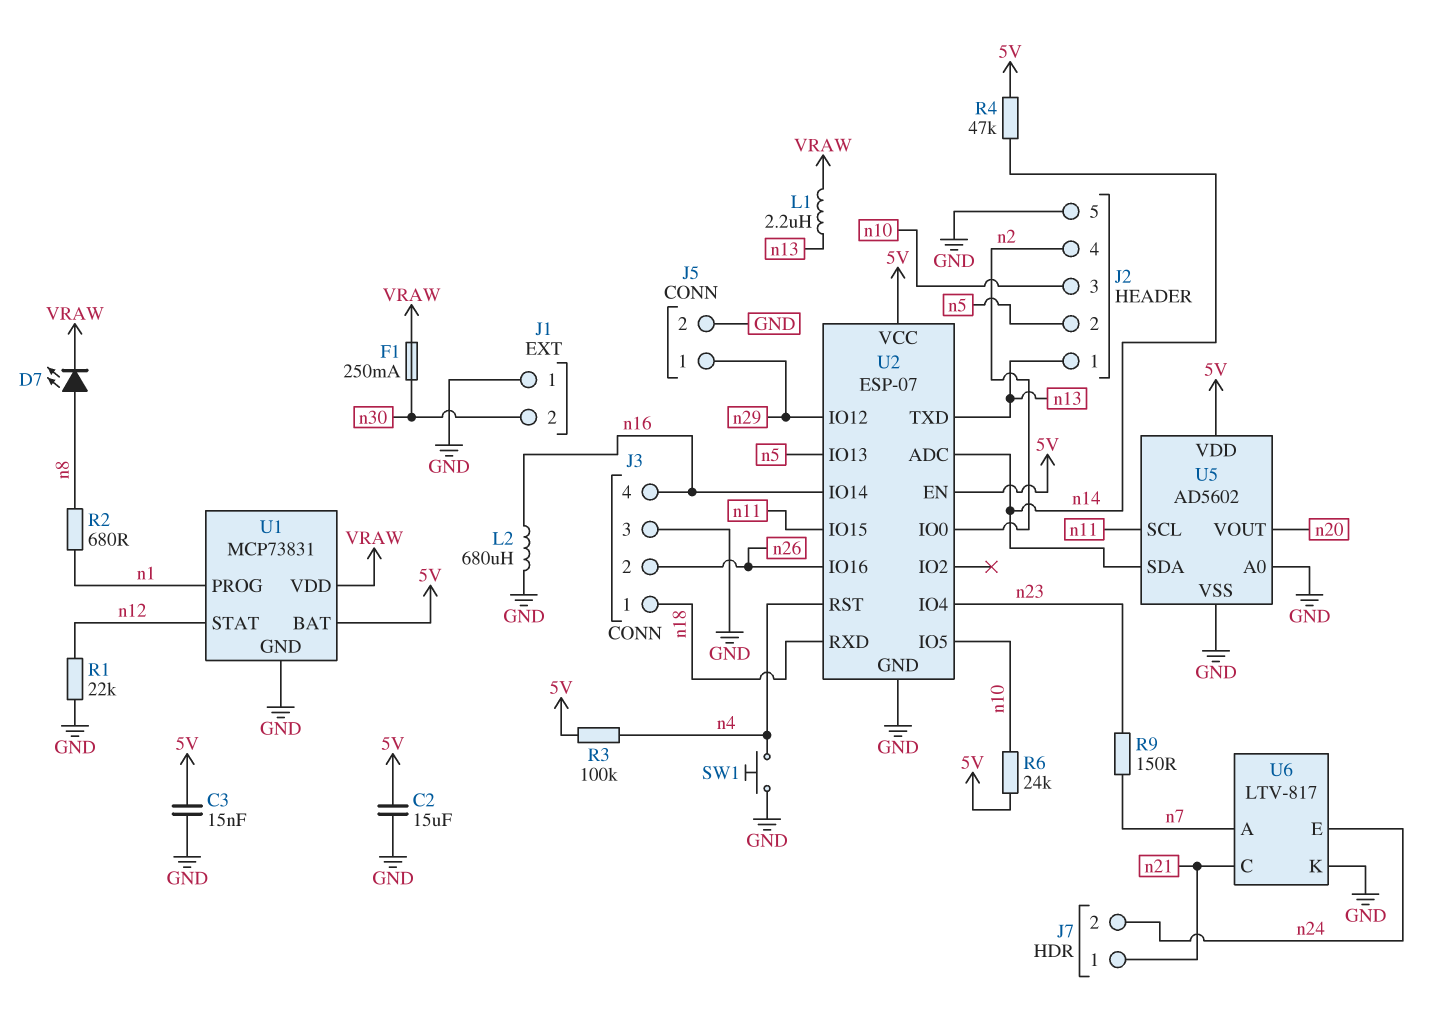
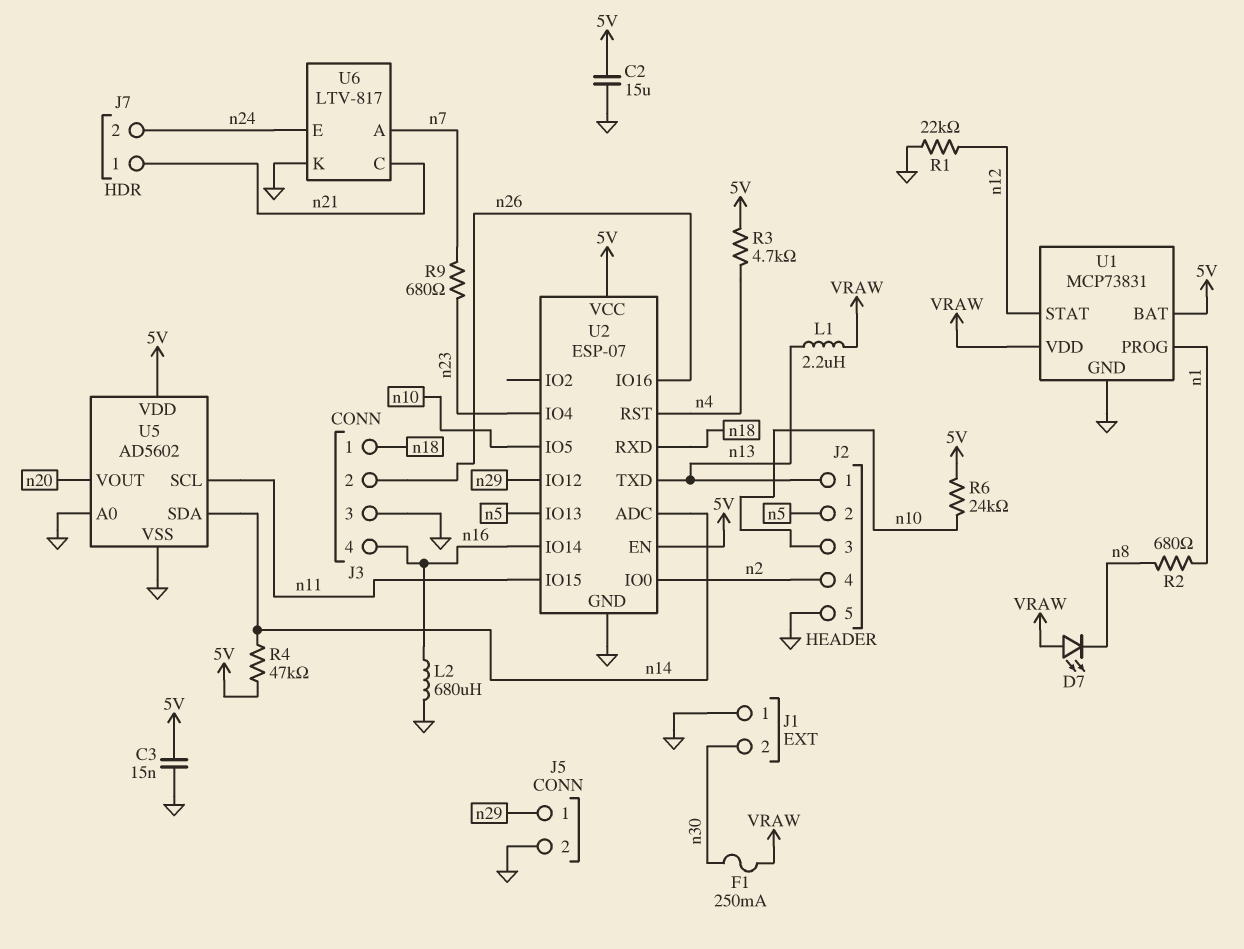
D7: LED (A n8, K VRAW) -> LED (A VRAW, K n8)
R3: 100k (5V, n4) -> 4.7k (5V, n4)
R9: 150 (n7, n23) -> 680 (n7, n23)
SW1: button (GND, n4) -> none

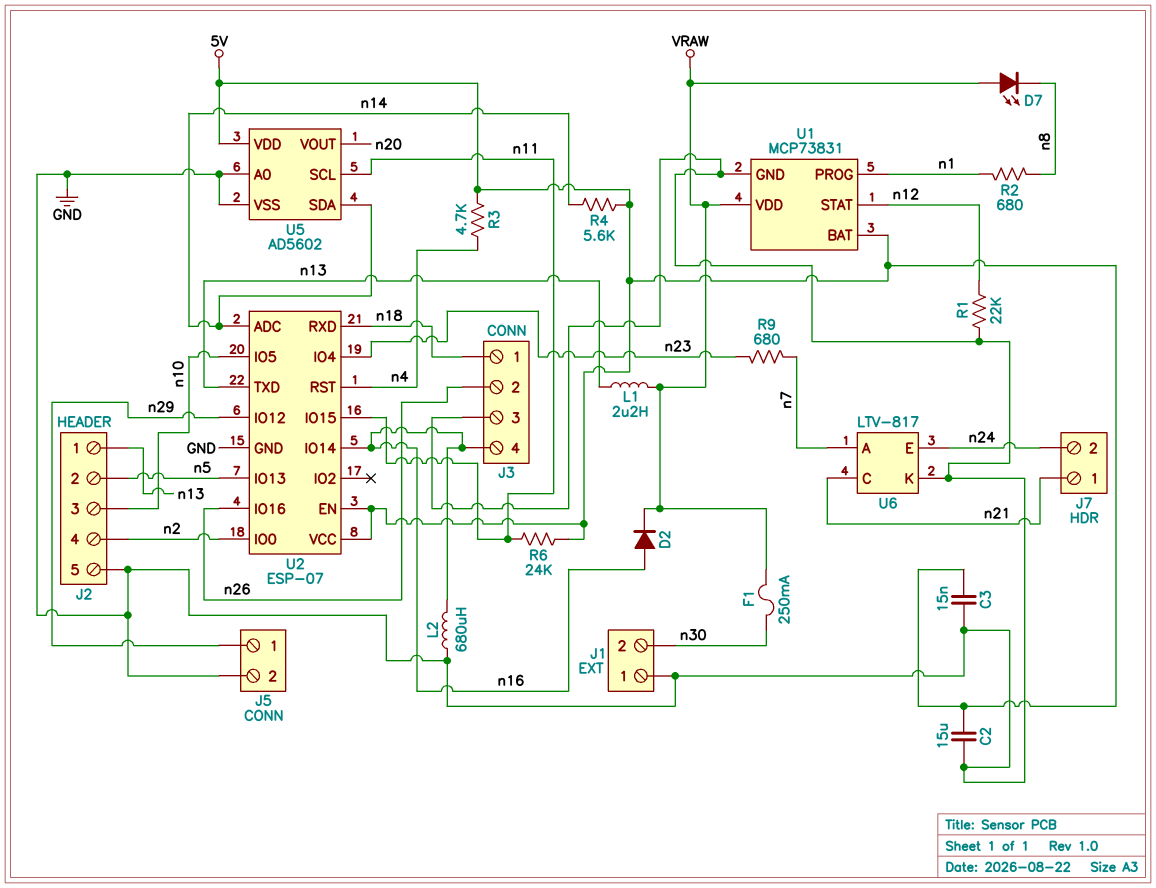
D2: none -> diode (A n16, K VRAW)
R4: 47k (5V, n14) -> 5.6k (5V, n14)
R6: 24k (5V, n10) -> 24k (5V, n11)

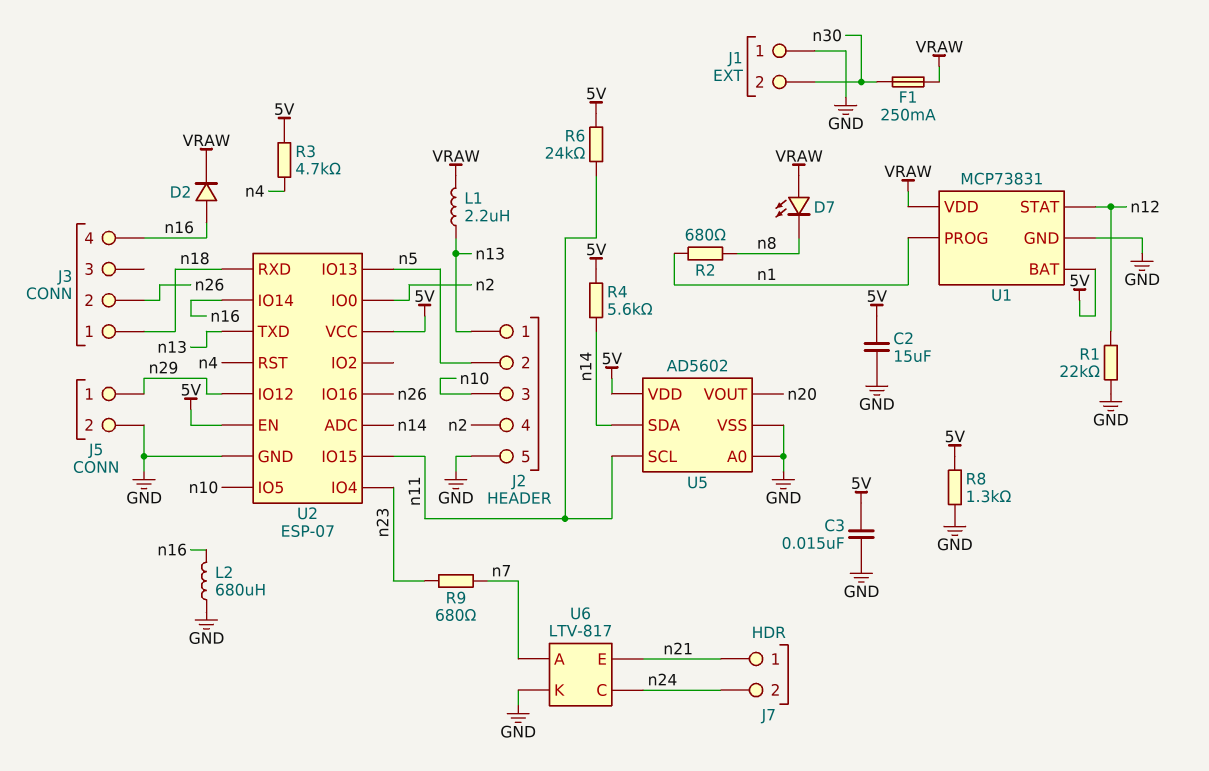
J3 pin 3: GND -> none
R8: none -> 1.3k (5V, GND)
U6 pin C: n21 -> n24
U6 pin E: n24 -> n21

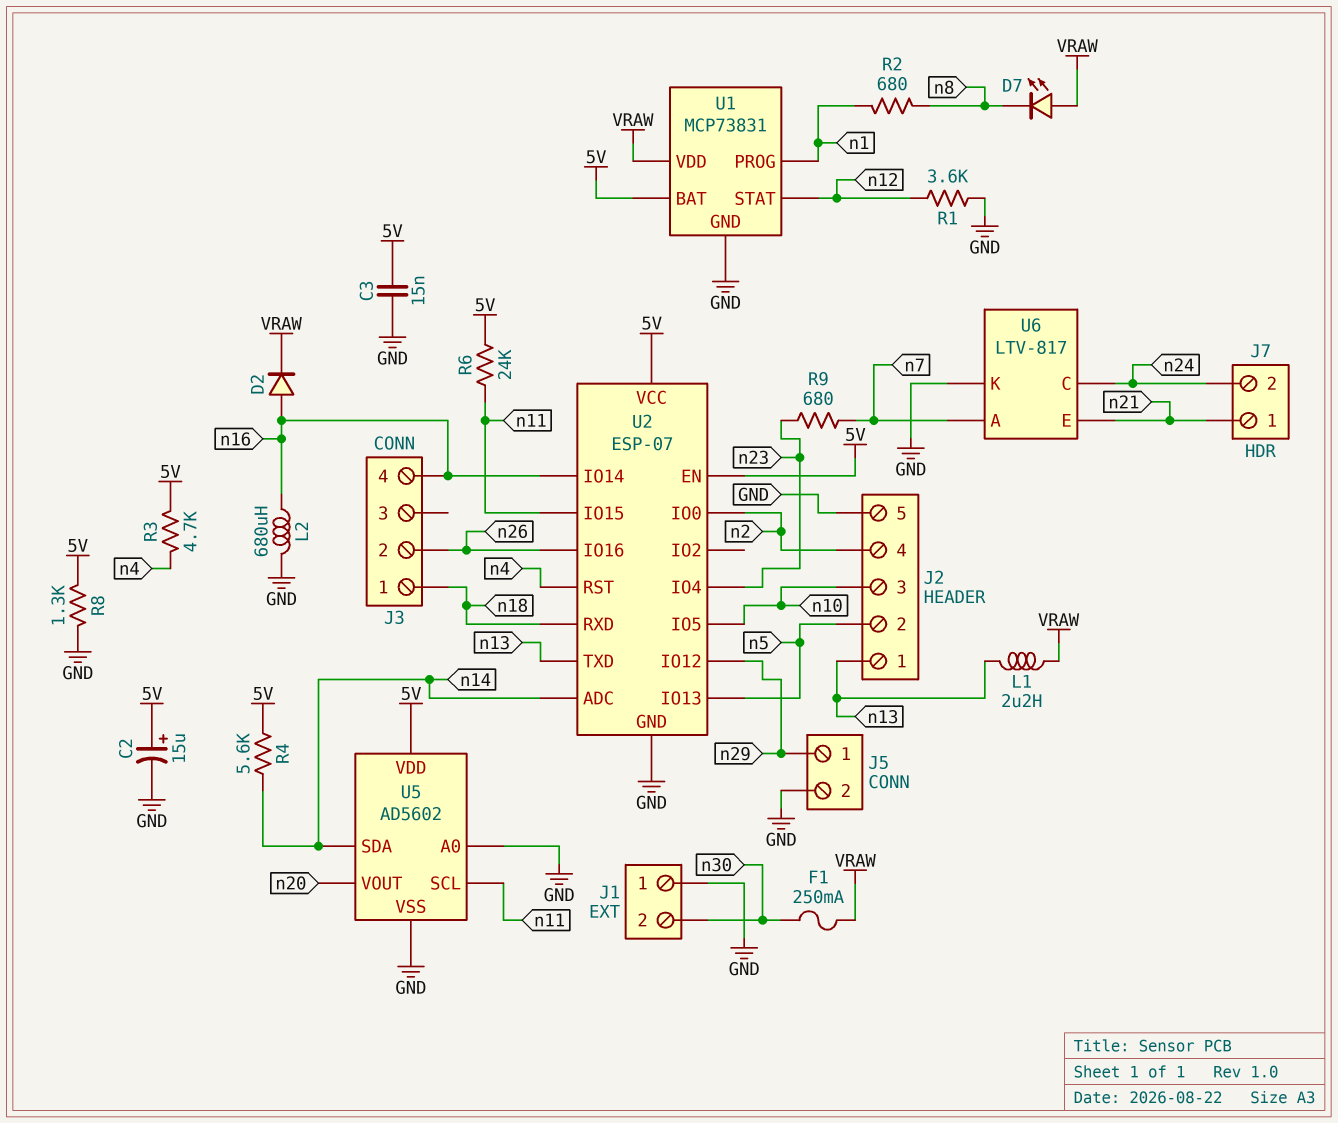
C2: 15uF (5V, GND) -> 15uF (plus 5V, minus GND)
R1: 22k (GND, n12) -> 3.6k (GND, n12)

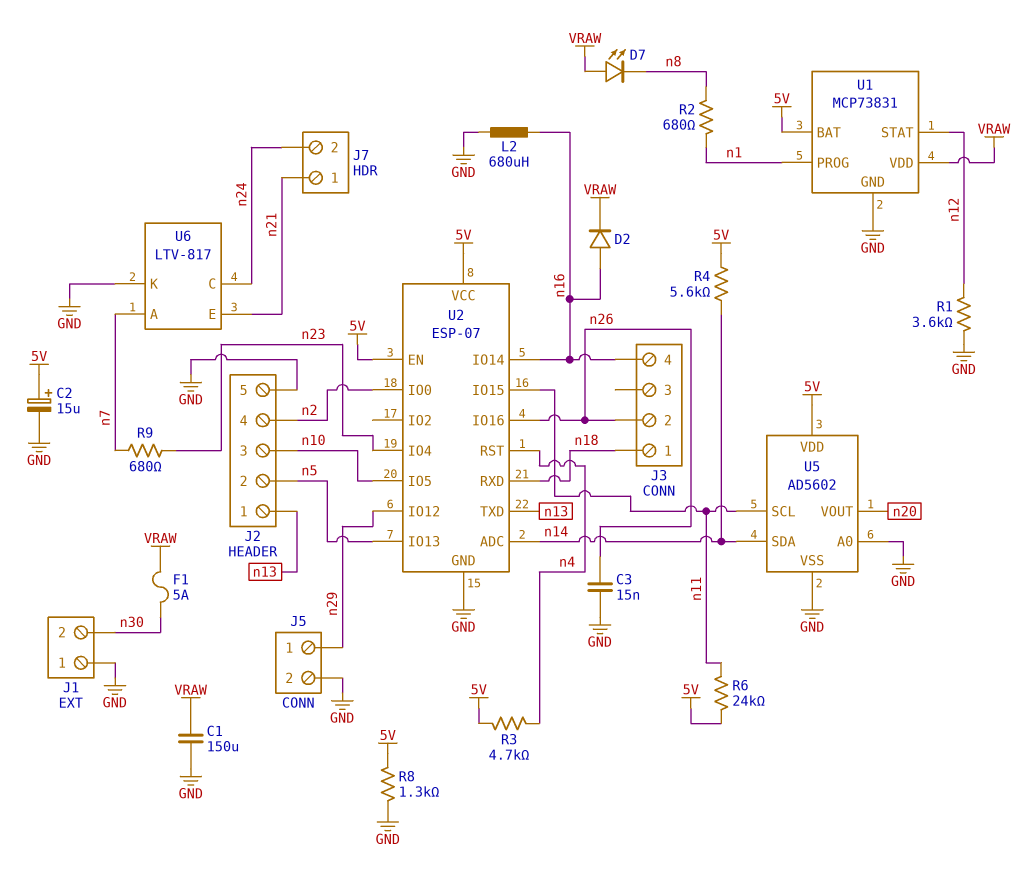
C1: none -> 150uF (GND, VRAW)
C3: 15nF (5V, GND) -> 15nF (GND, n26)
F1: 250mA (VRAW, n30) -> 5A (VRAW, n30)
L1: 2.2uH (VRAW, n13) -> none

